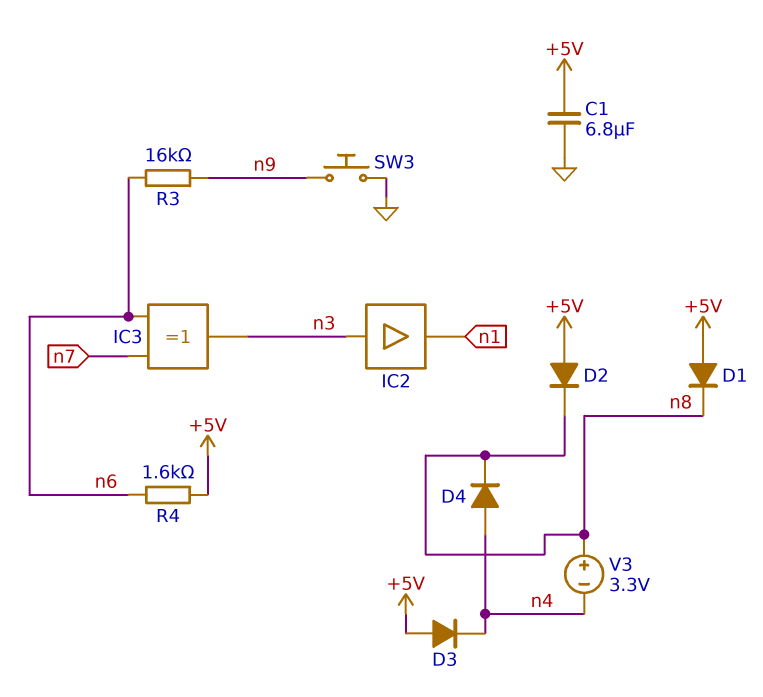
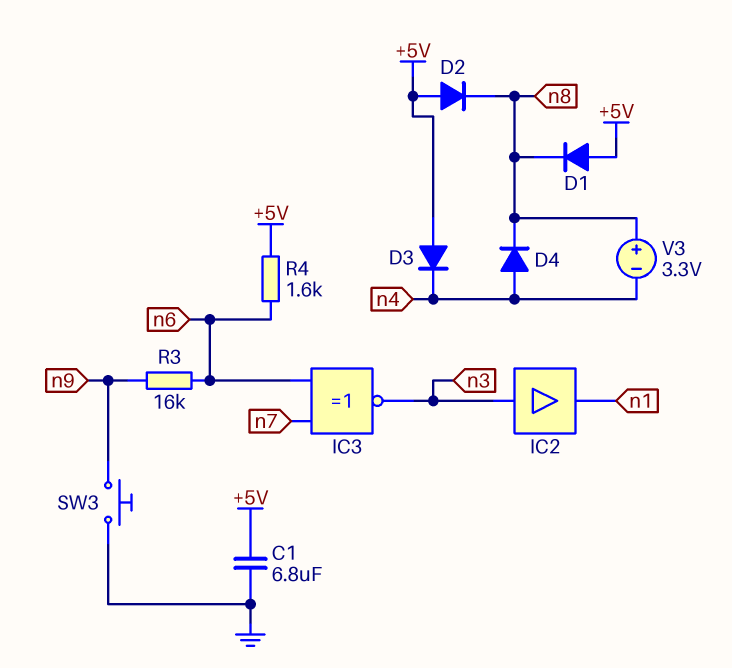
IC3: XOR (in n6, in n7, out n3) -> XNOR (in n6, in n7, out n3)

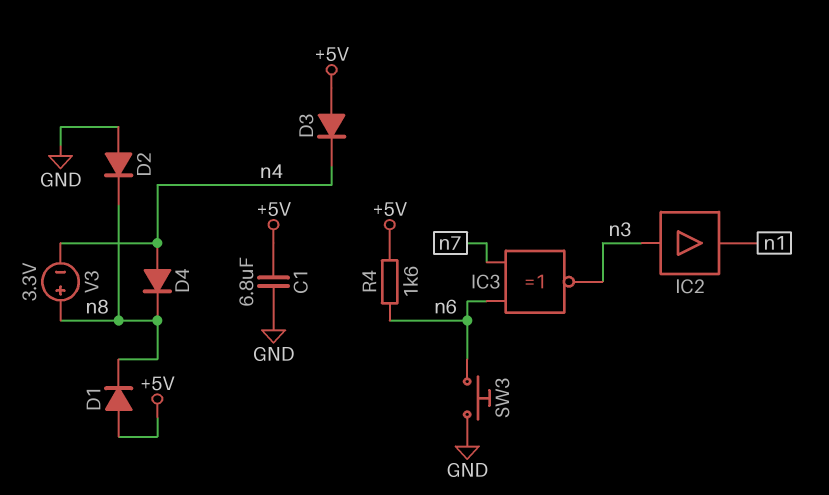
D2: diode (A +5V, K n8) -> diode (A GND, K n8)
R3: 16k (n6, n9) -> none
SW3: button (GND, n9) -> button (GND, n6)

